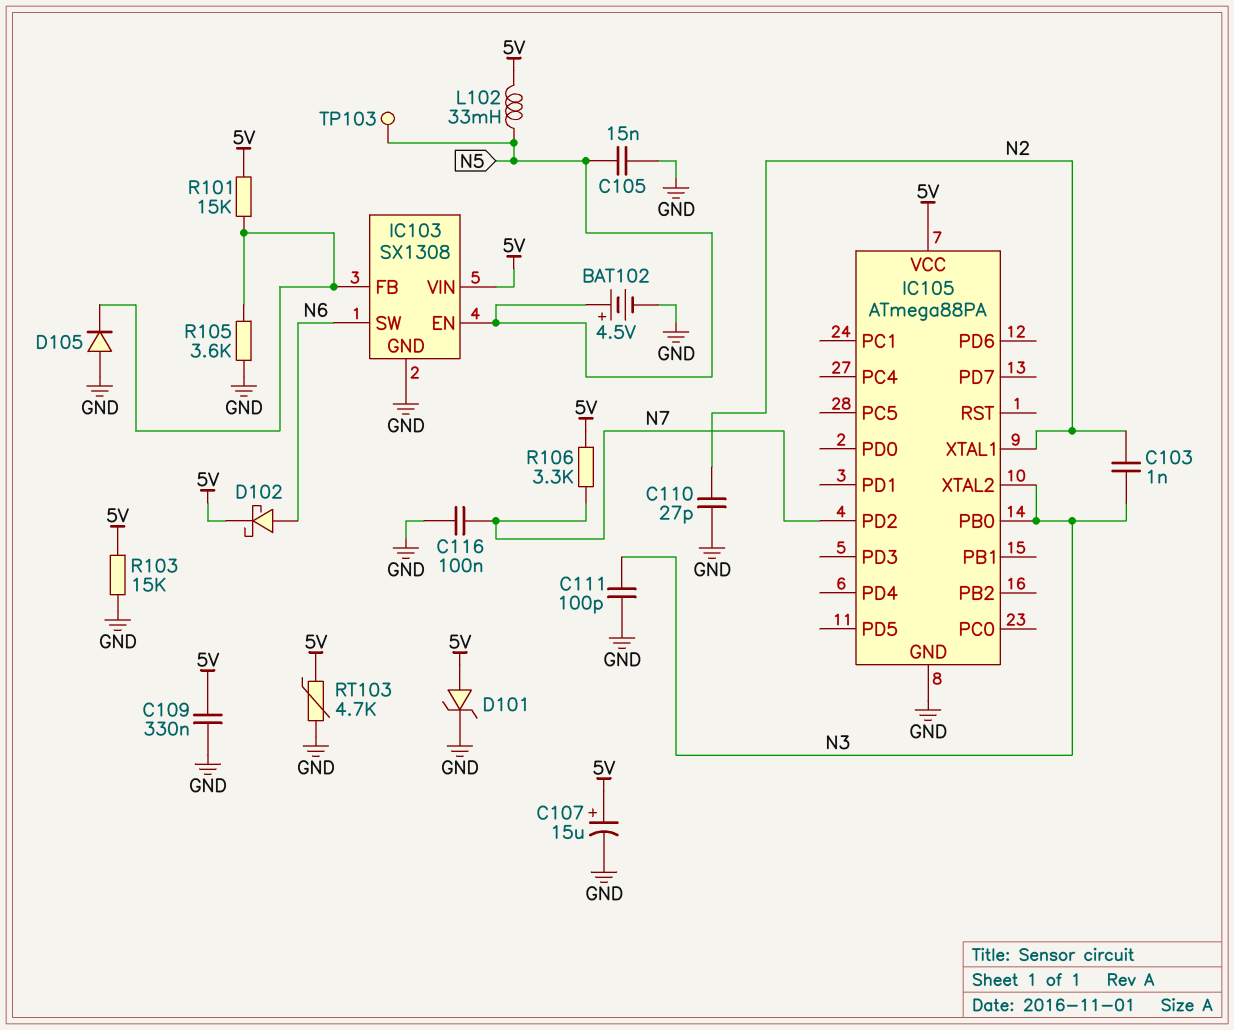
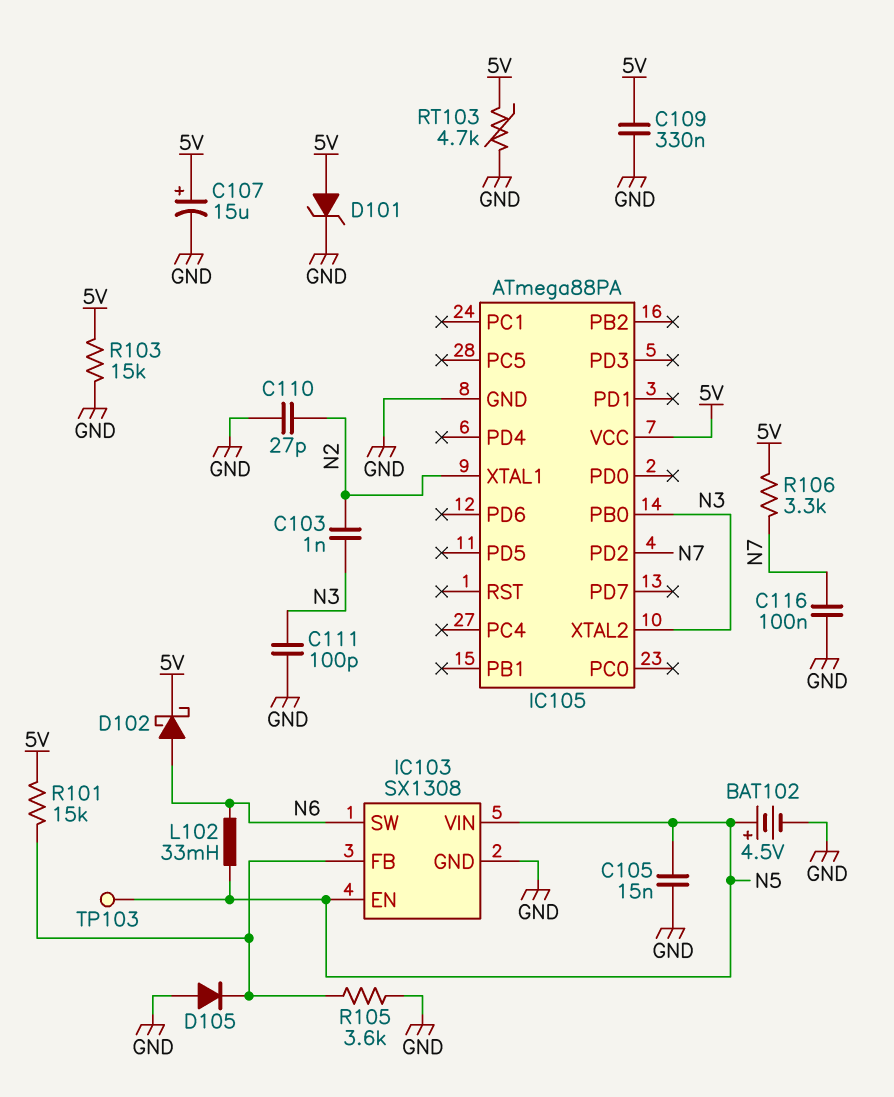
IC103 pin VIN: 5V -> N5
L102: 33mH (5V, N5) -> 33mH (N5, N6)

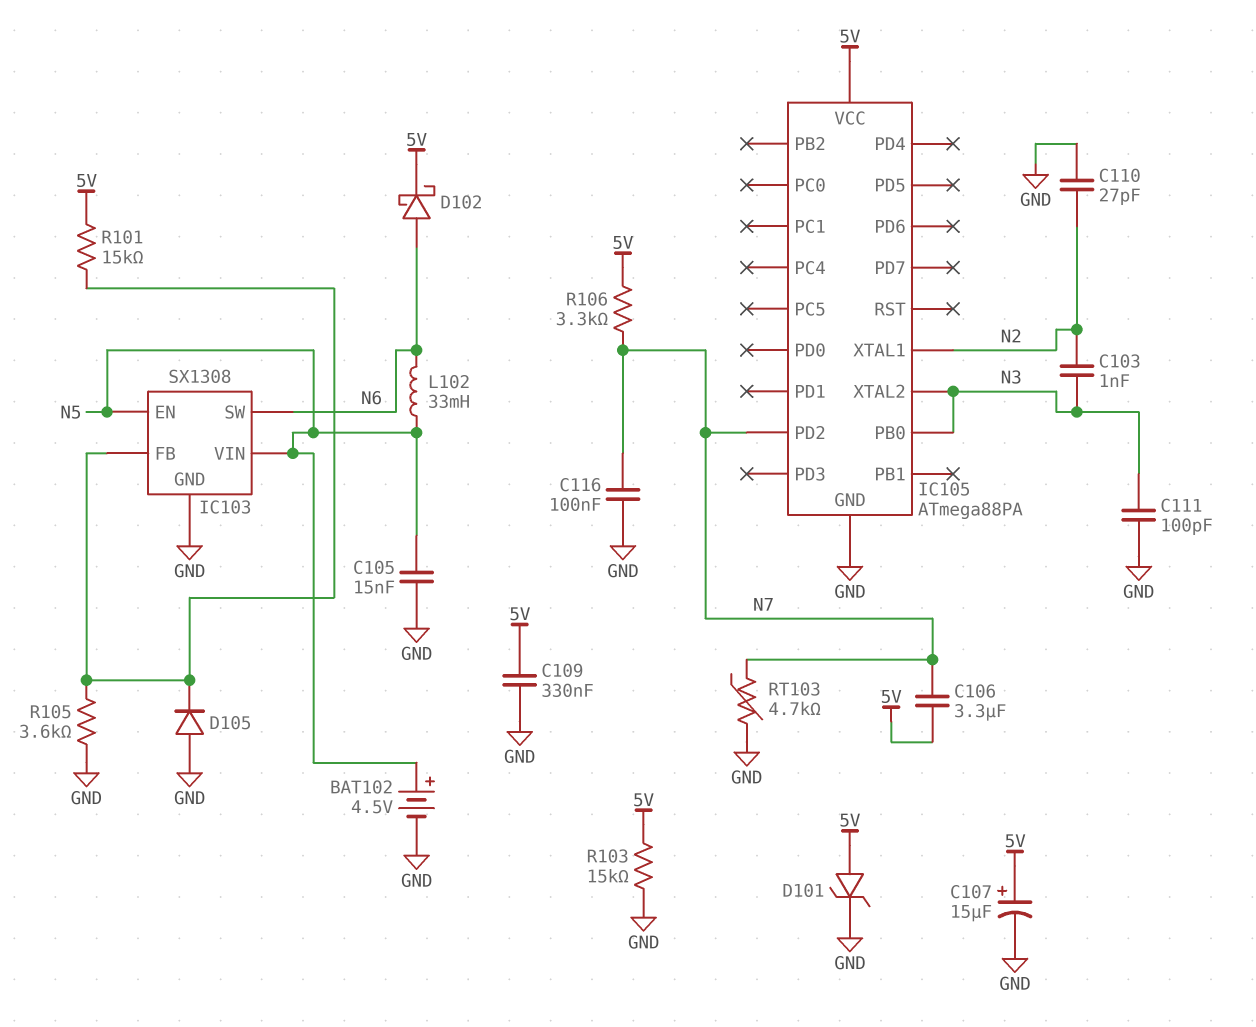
C106: none -> 3.3uF (5V, N7)
RT103: 4.7k (5V, GND) -> 4.7k (GND, N7)
TP103: test point (N5) -> none

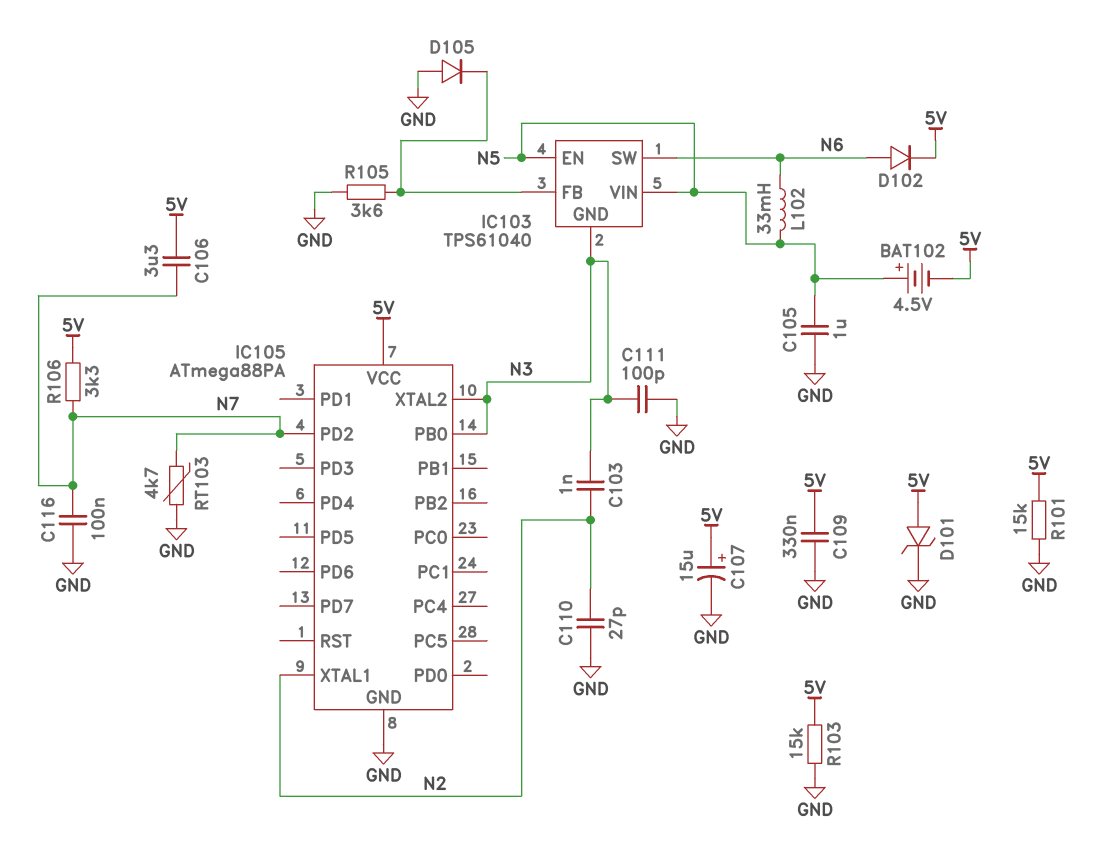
BAT102: 4.5V (plus N5, minus GND) -> 4.5V (plus N5, minus 5V)
C105: 15nF (GND, N5) -> 1uF (GND, N5)
D102: schottky (A N6, K 5V) -> diode (A N6, K 5V)
IC103: SX1308 -> TPS61040
IC103 pin GND: GND -> N3
R101: 15k (5V, IC103/FB) -> 15k (5V, GND)

